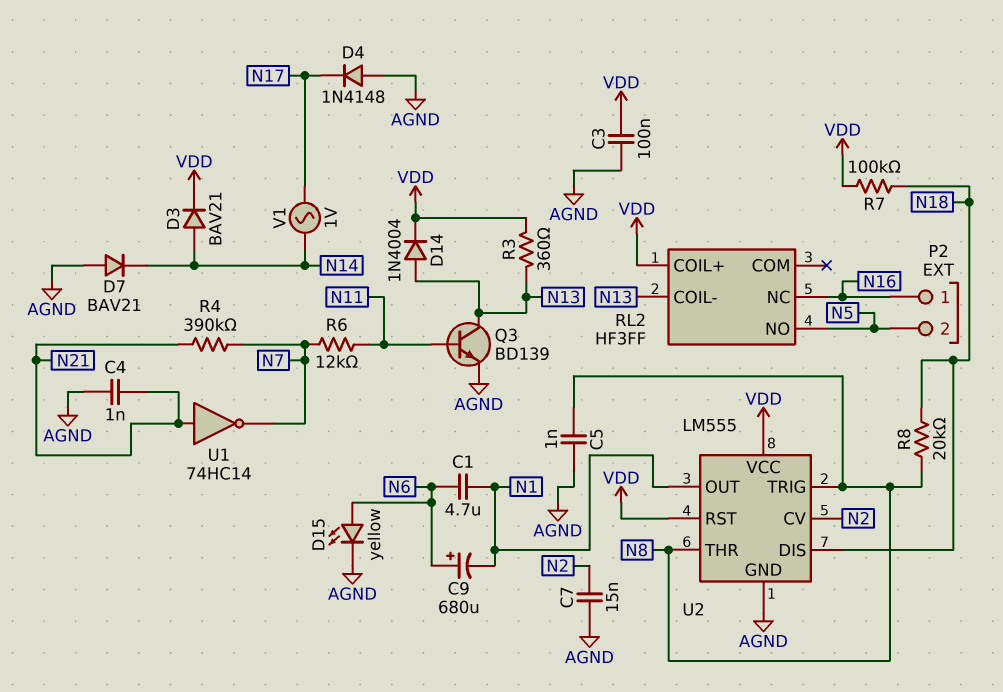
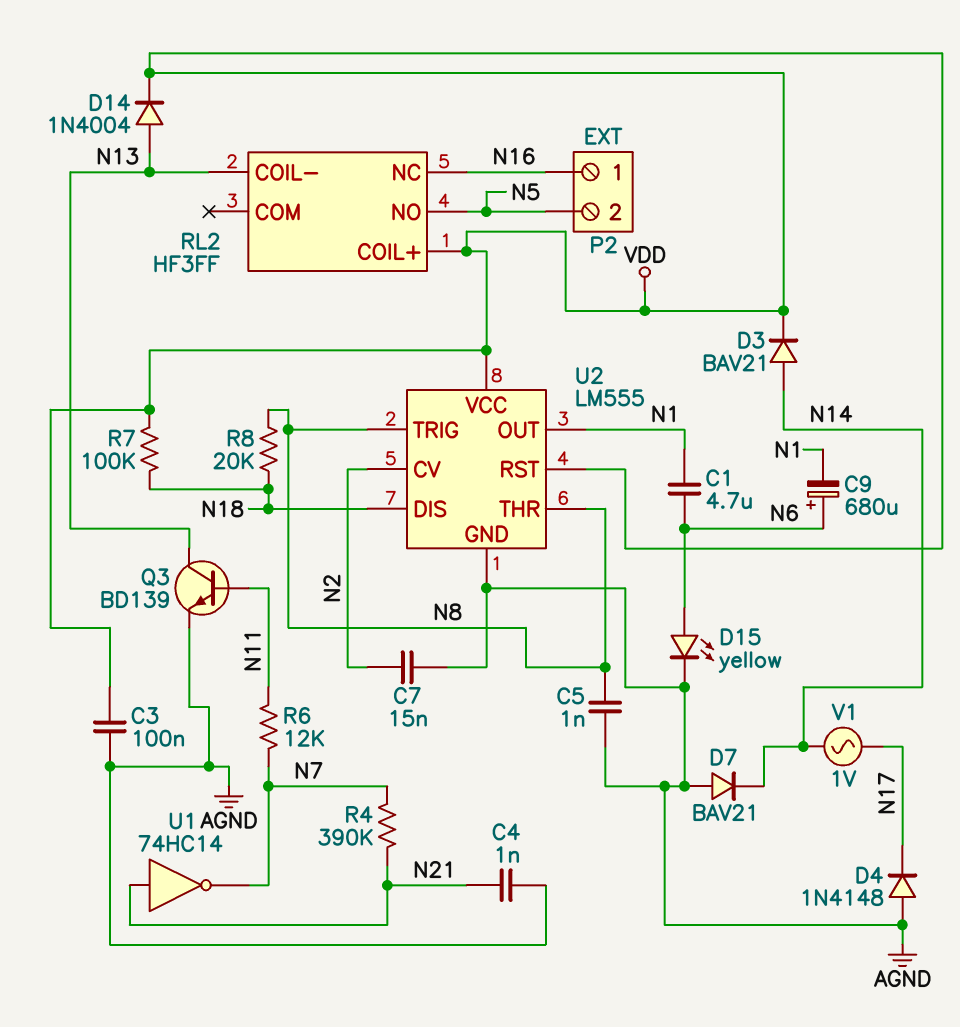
R3: 360 (N13, VDD) -> none

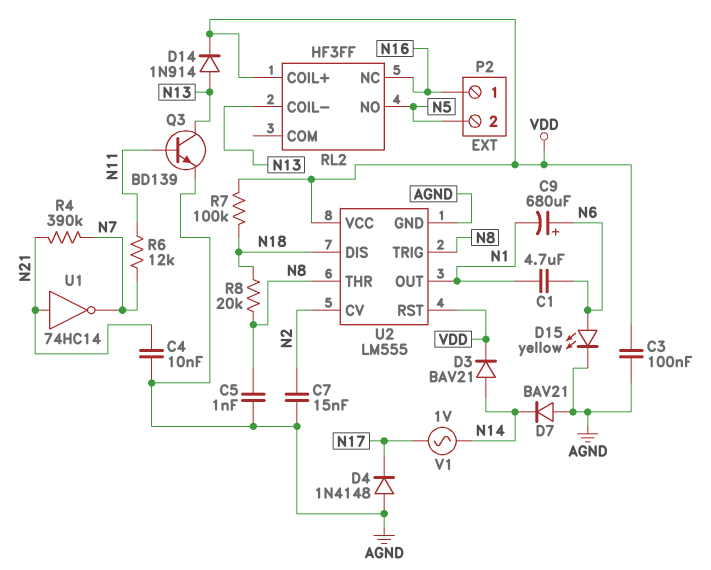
C4: 1nF (AGND, N21) -> 10nF (AGND, N21)
D14: diode 1N4004 (A N13, K VDD) -> diode 1N914 (A N13, K VDD)

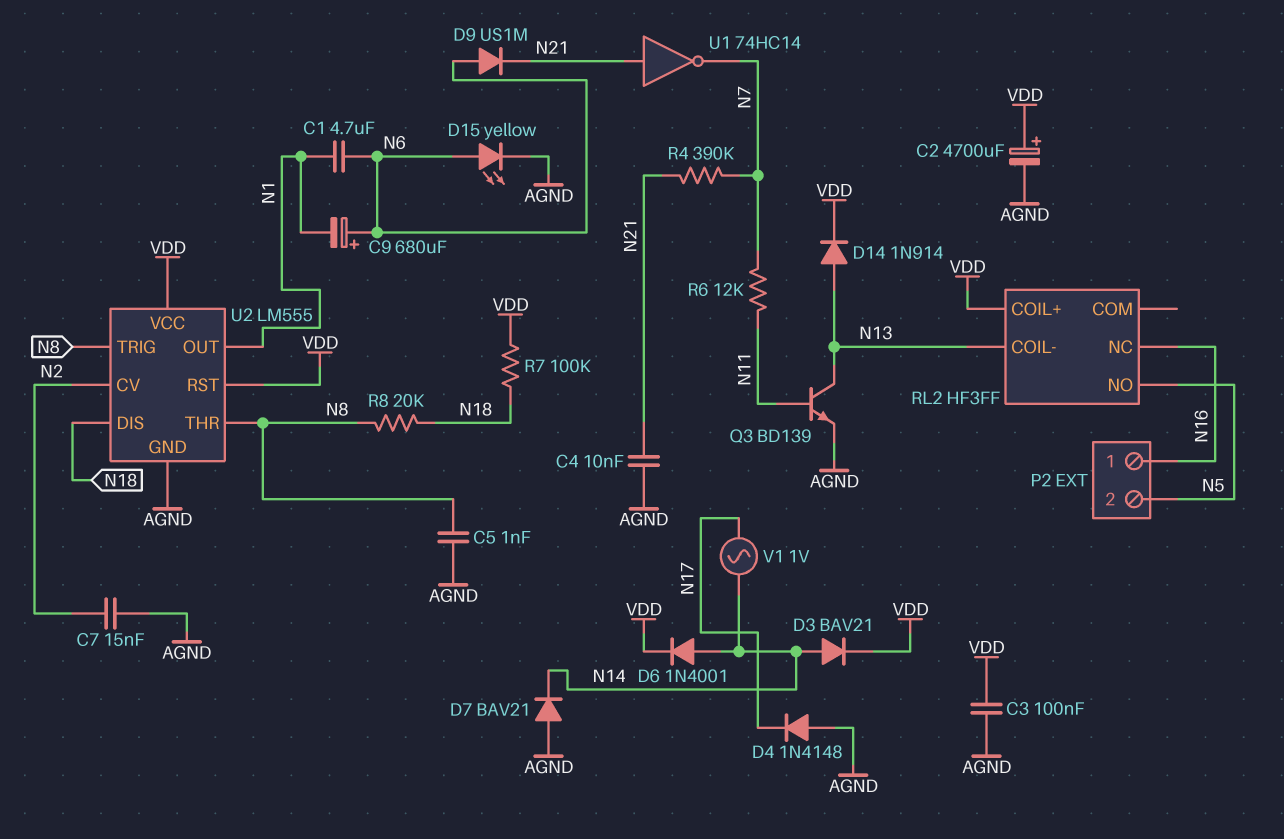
C2: none -> 4700uF (plus VDD, minus AGND)
D6: none -> diode 1N4001 (A N14, K VDD)
D9: none -> diode US1M (A N6, K N21)

